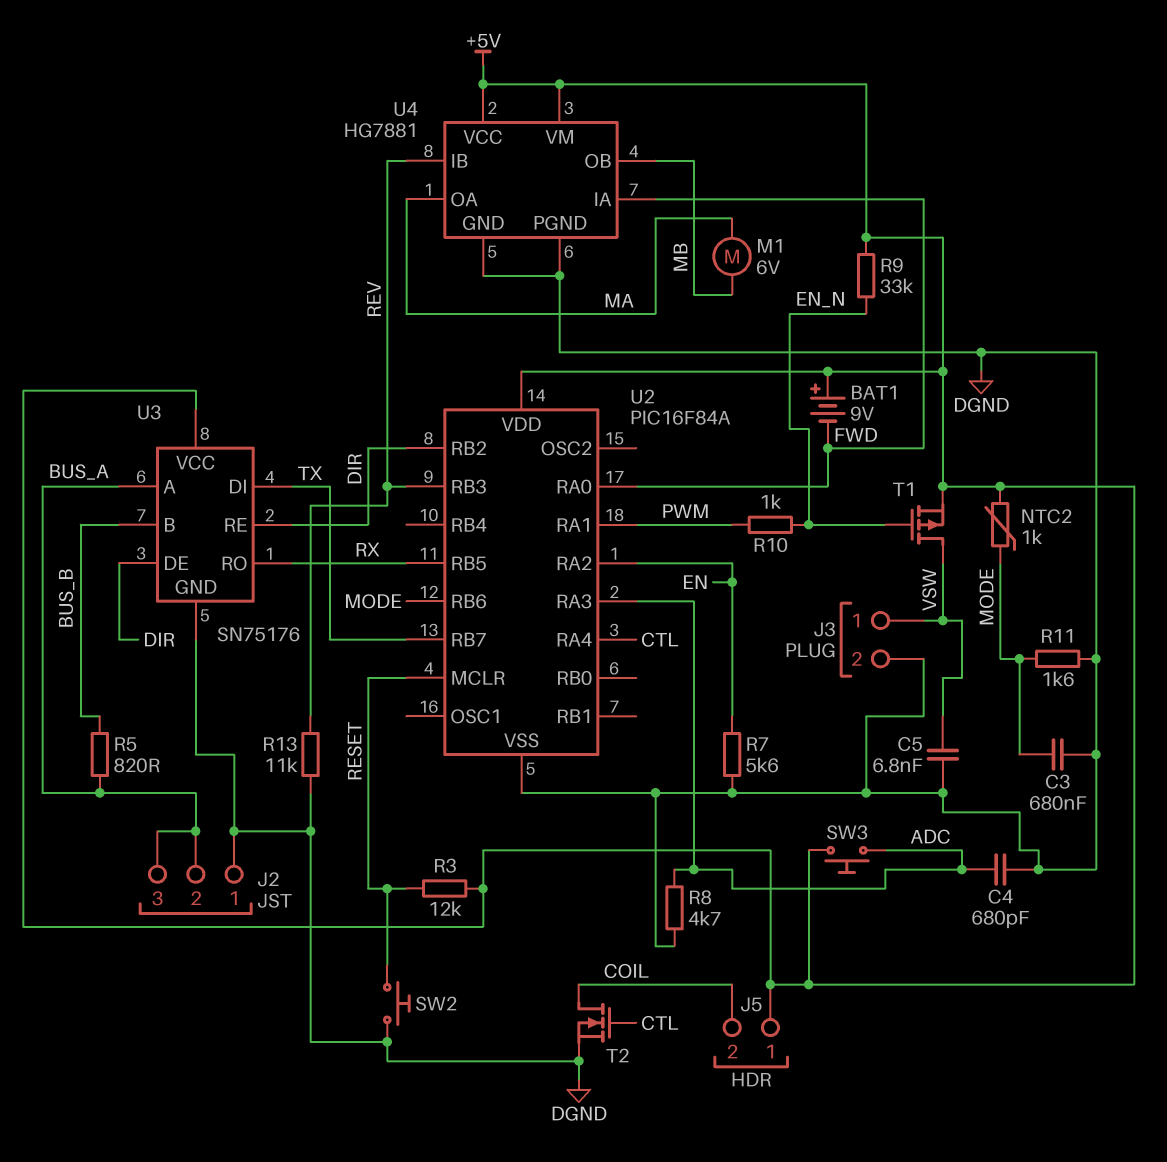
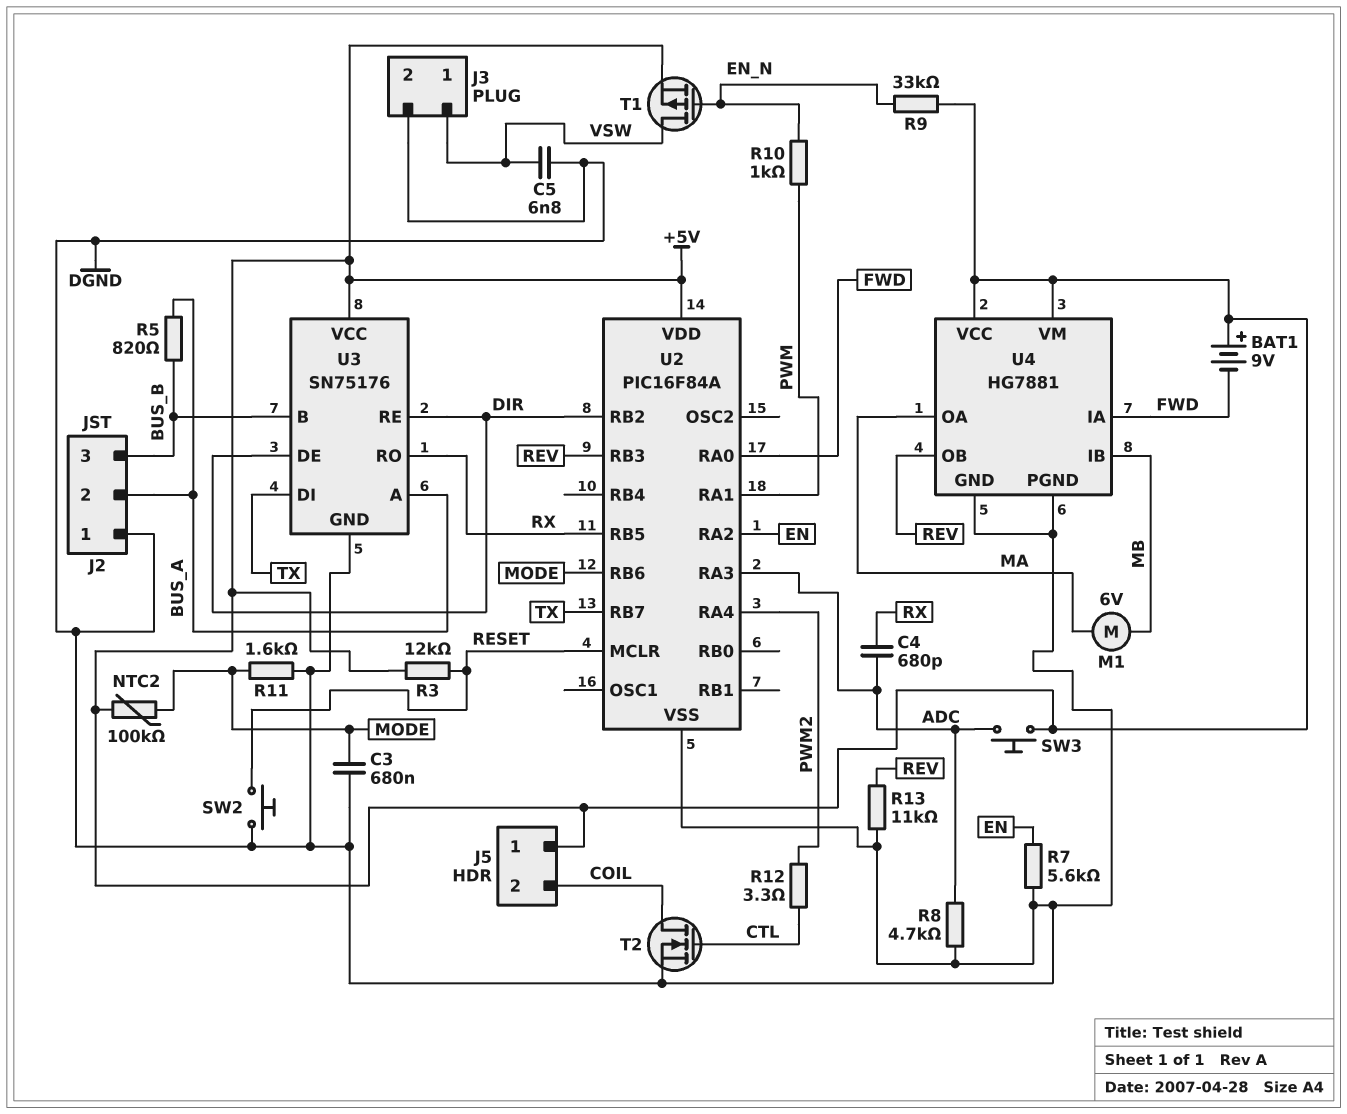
C4: 680pF (ADC, DGND) -> 680pF (ADC, RX)
J2 pin 3: BUS_A -> BUS_B
NTC2: 1k (+5V, MODE) -> 100k (+5V, MODE)
R12: none -> 3.3 (CTL, PWM2)
U2 pin RA4: CTL -> PWM2
U4 pin IB: REV -> MB
U4 pin OB: MB -> REV

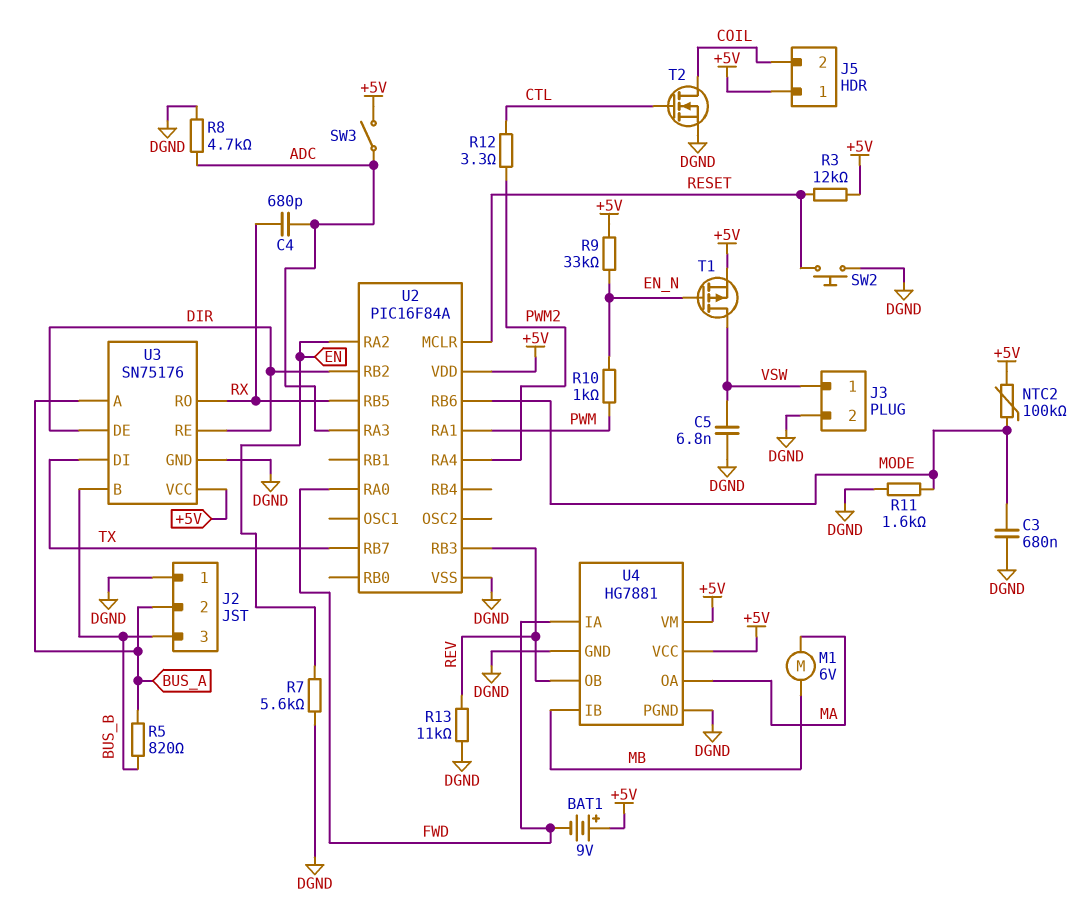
SW3: button (+5V, ADC) -> switch (+5V, ADC)

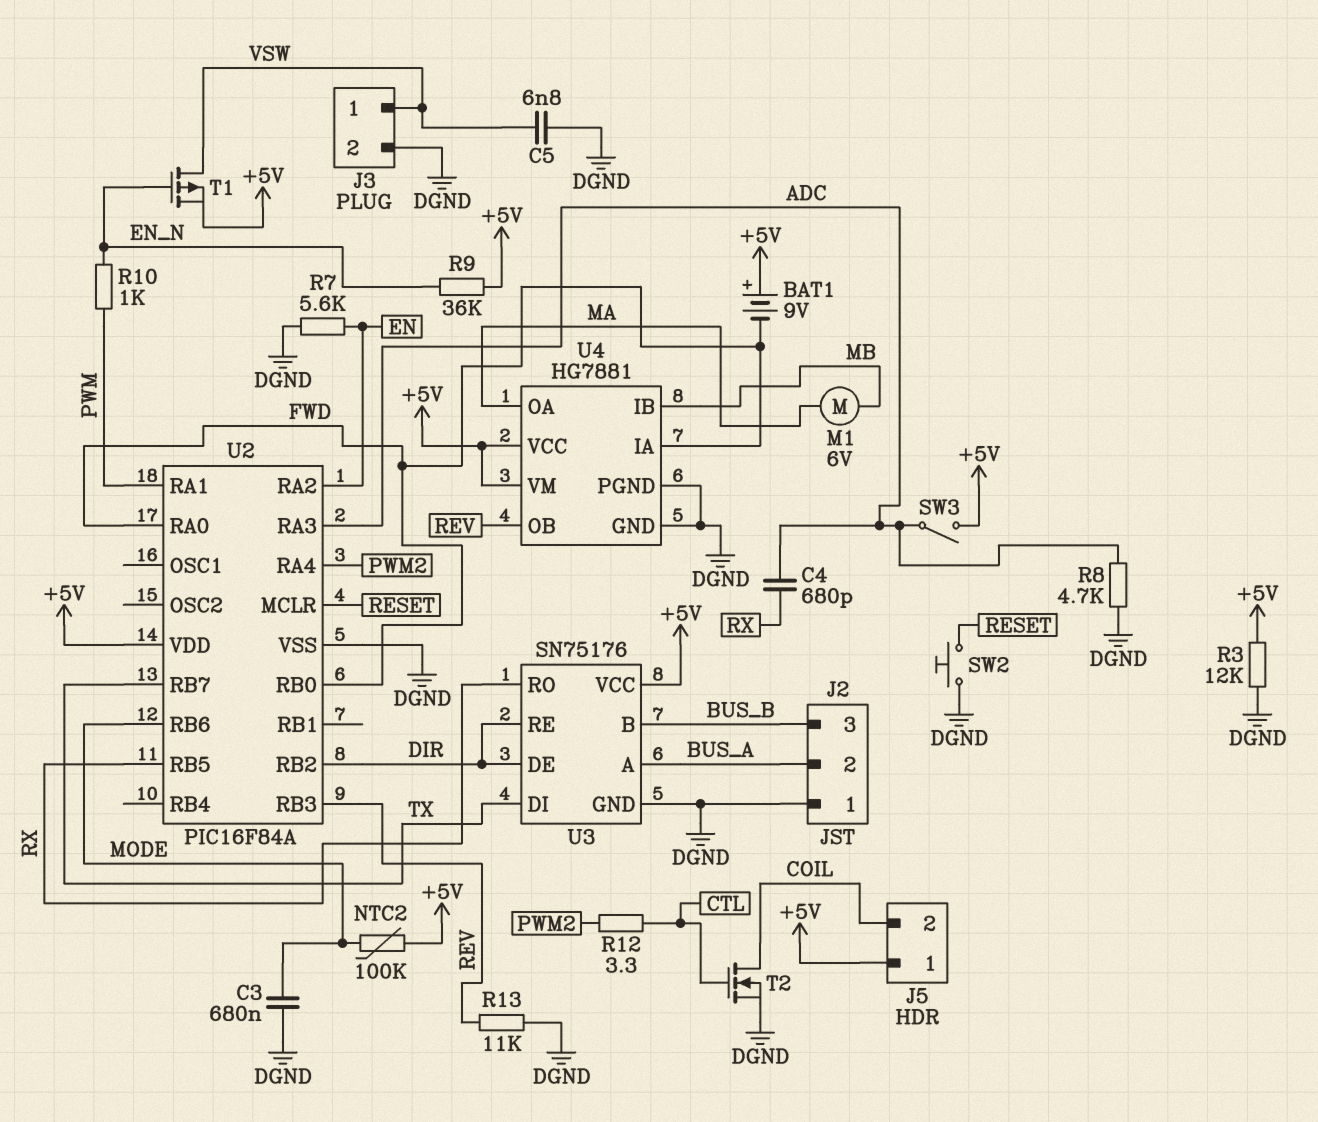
R3: 12k (+5V, RESET) -> 12k (+5V, DGND)
R5: 820 (BUS_A, BUS_B) -> none
R9: 33k (+5V, EN_N) -> 36k (+5V, EN_N)
R11: 1.6k (DGND, MODE) -> none
U2 pin RB0: none -> FWD

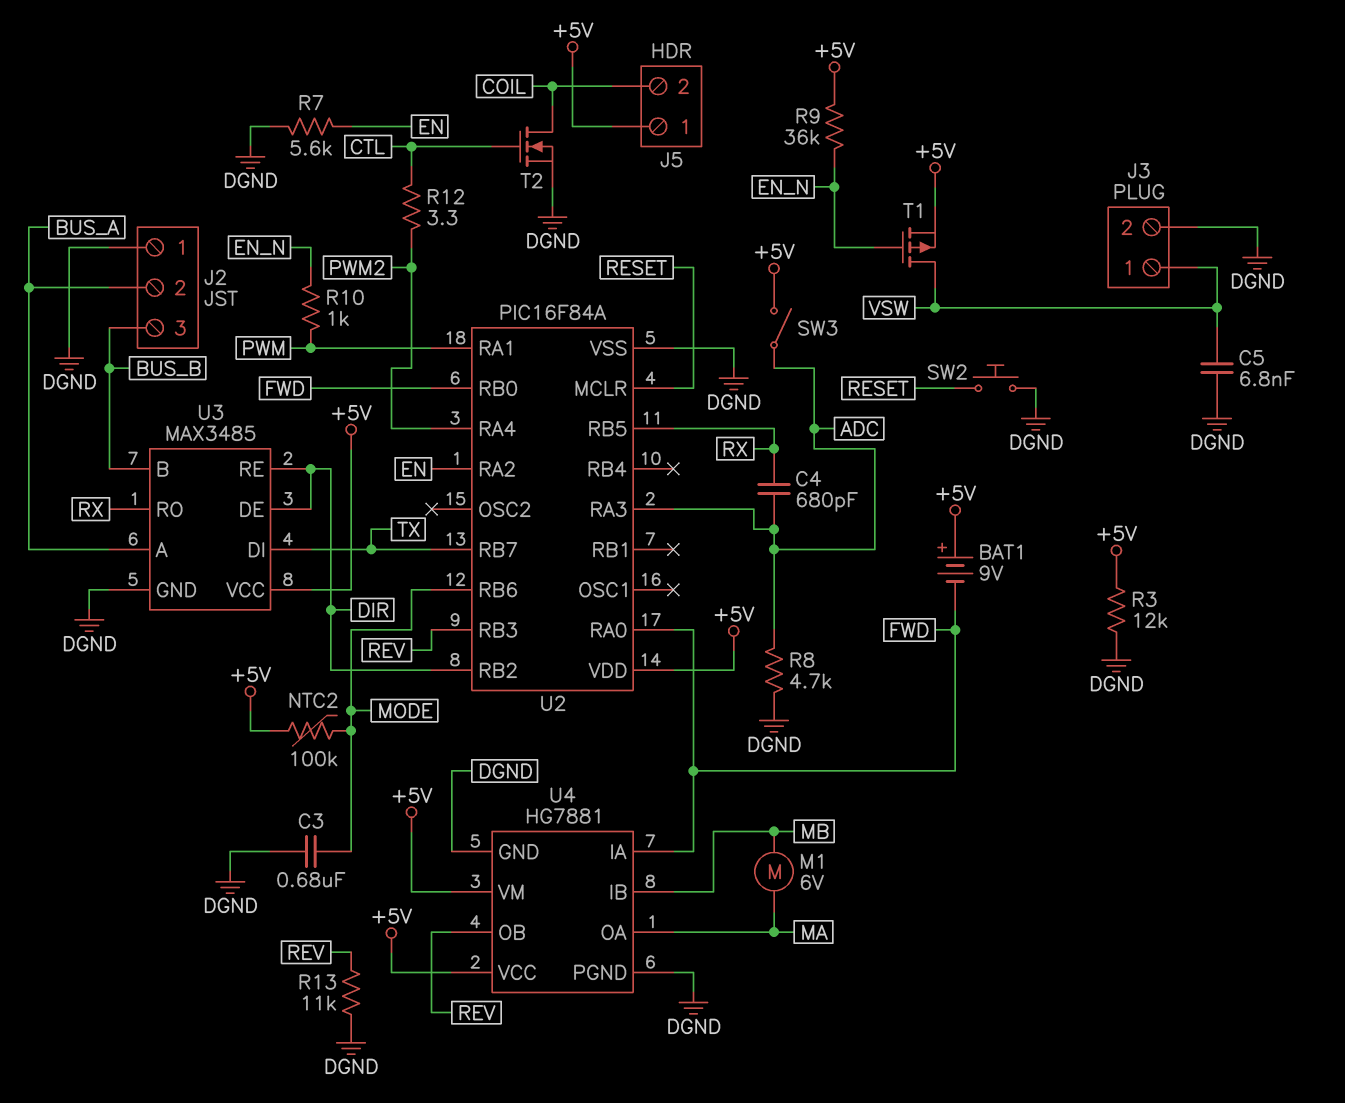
U3: SN75176 -> MAX3485

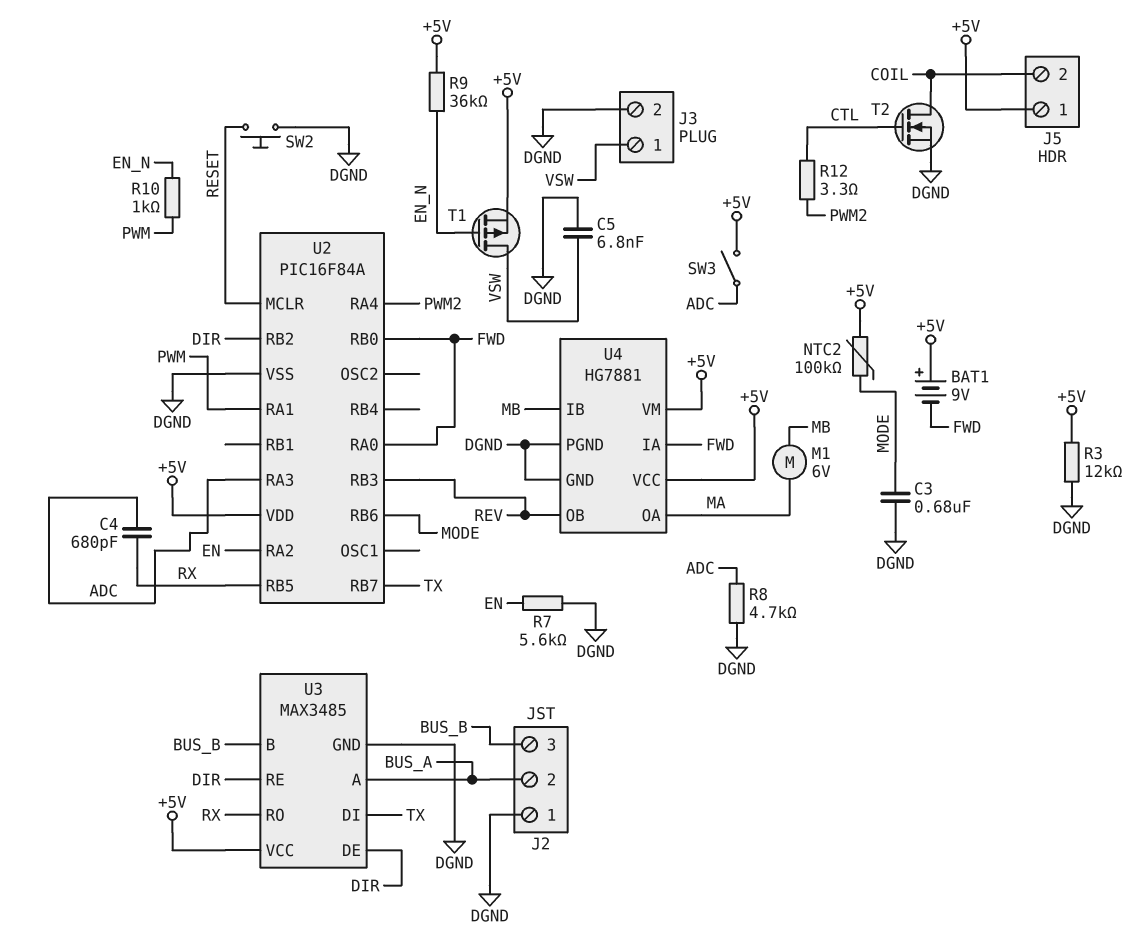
R13: 11k (DGND, REV) -> none

